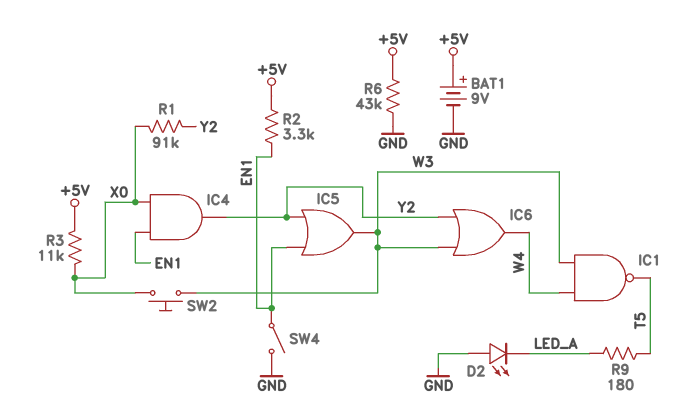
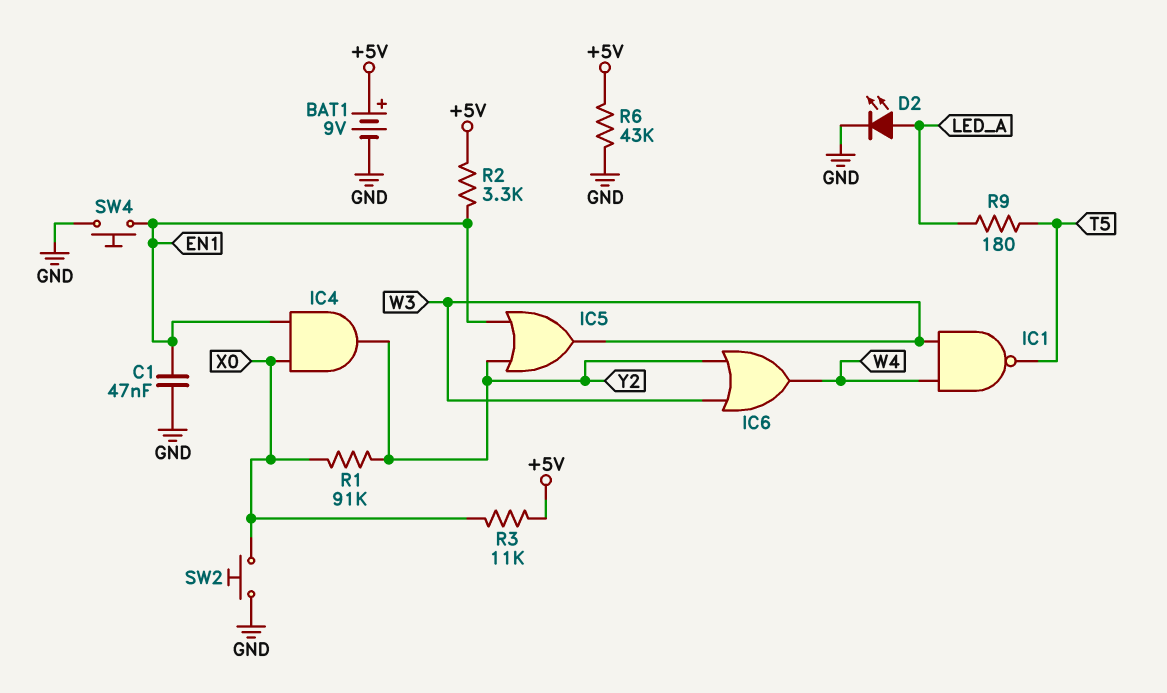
C1: none -> 47nF (EN1, GND)
D2: LED (A GND, K LED_A) -> LED (A LED_A, K GND)
SW2: button (W3, X0) -> button (GND, X0)
SW4: switch (EN1, GND) -> button (EN1, GND)

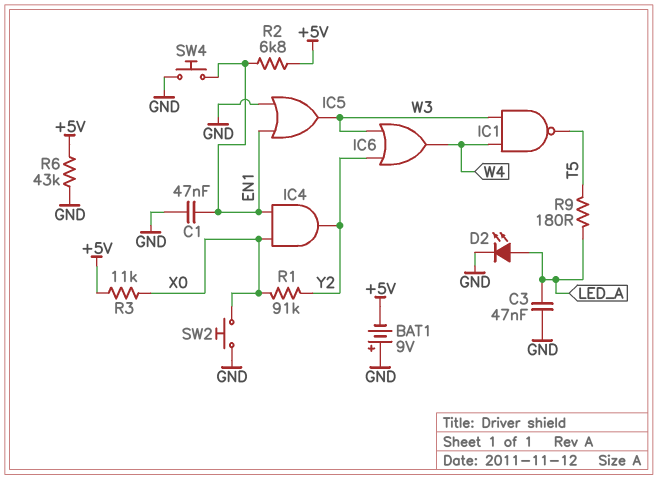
BAT1: 9V (plus +5V, minus GND) -> 9V (plus GND, minus +5V)
C3: none -> 47nF (GND, LED_A)
IC5: OR (in EN1, in Y2, out W3) -> OR (in EN1, in GND, out W3)
R2: 3.3k (+5V, EN1) -> 6.8k (+5V, EN1)

